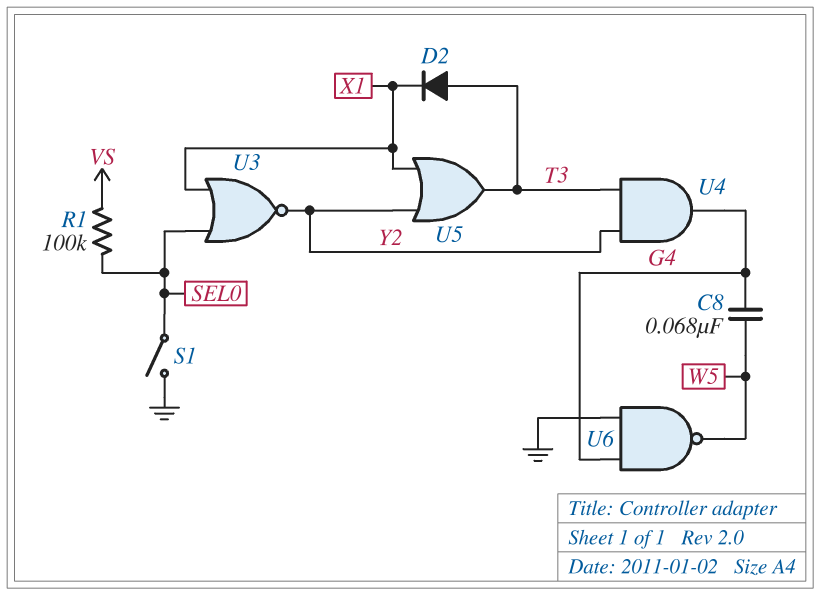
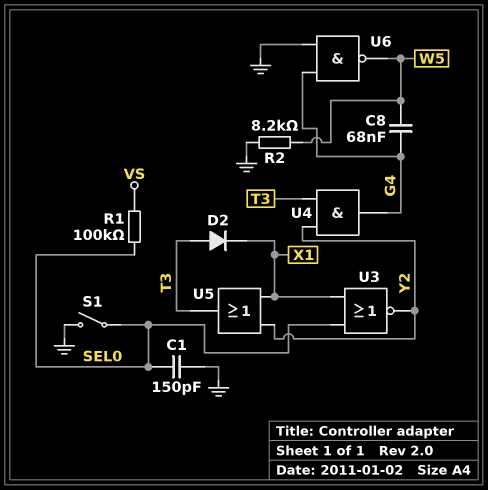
C1: none -> 150pF (GND, SEL0)
R2: none -> 8.2k (GND, W5)

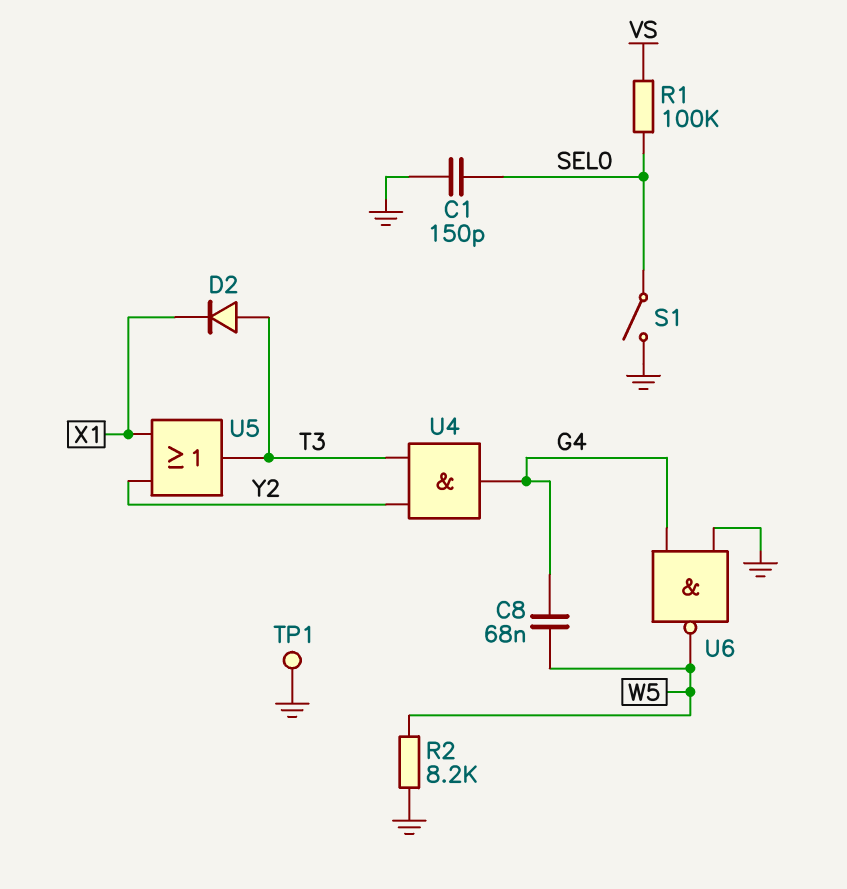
TP1: none -> test point (GND)
U3: NOR (in SEL0, in X1, out Y2) -> none

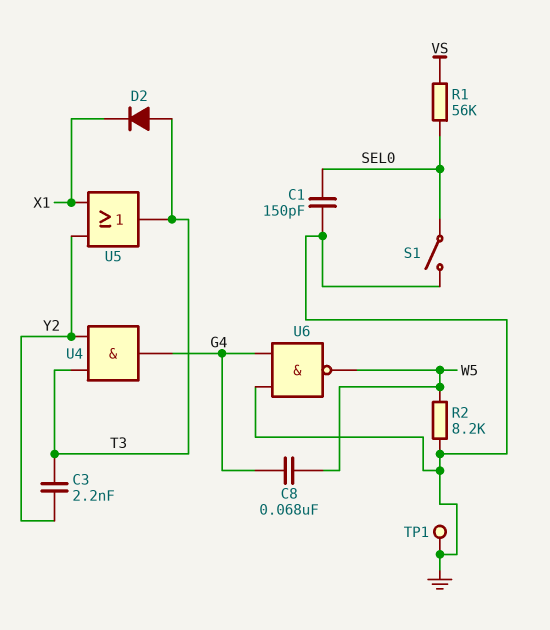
C3: none -> 2.2nF (T3, Y2)
R1: 100k (SEL0, VS) -> 56k (SEL0, VS)

